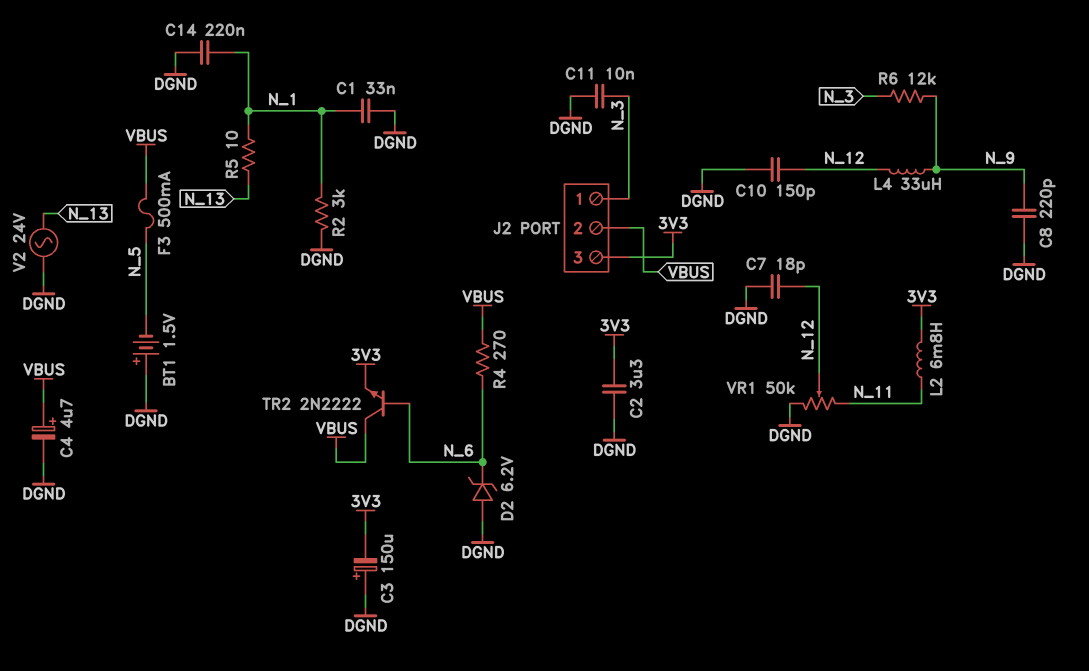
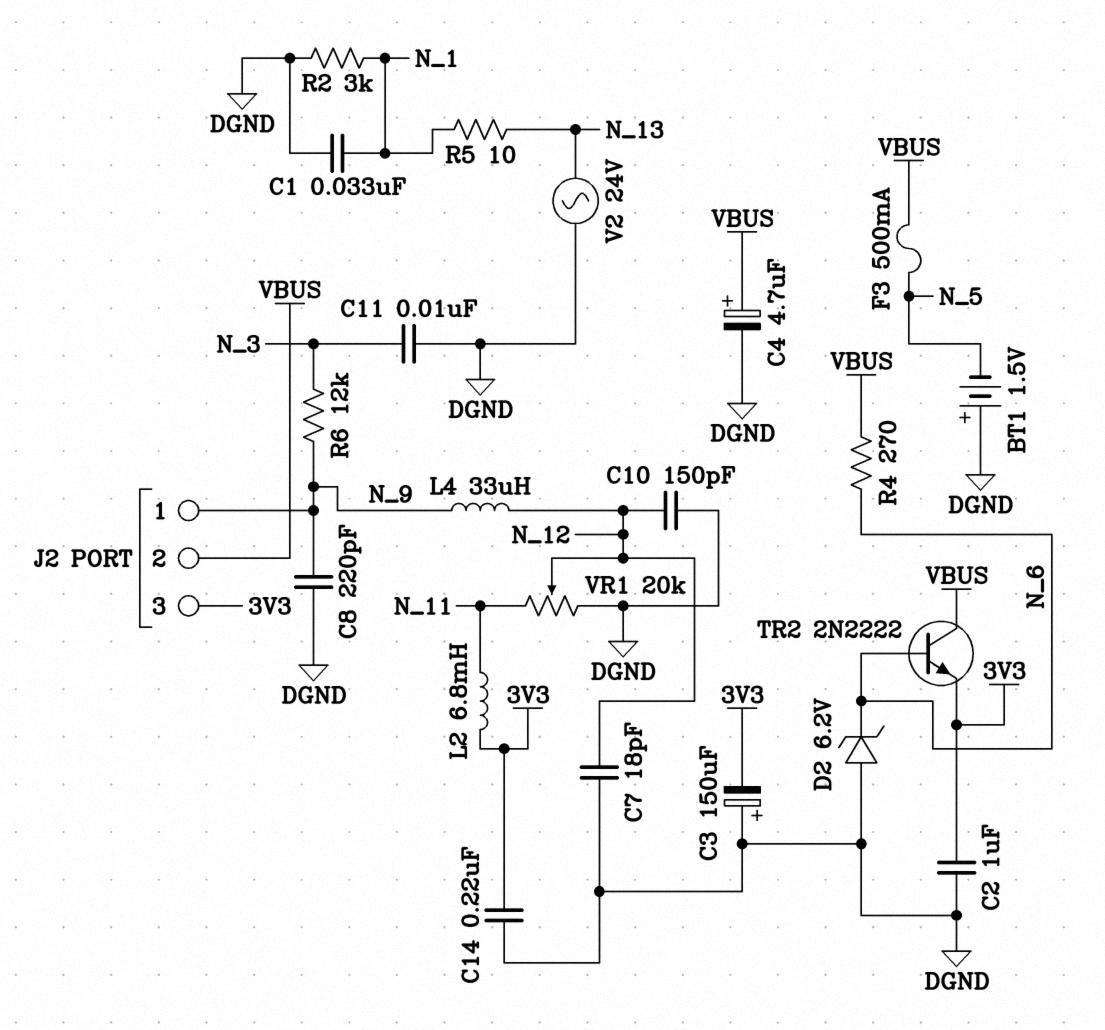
C2: 3.3uF (3V3, DGND) -> 1uF (3V3, DGND)
C14: 220nF (DGND, N_1) -> 220nF (3V3, DGND)
J2 pin 1: N_3 -> N_9
VR1: 50k (DGND, N_11, wiper N_12) -> 20k (DGND, N_11, wiper N_12)

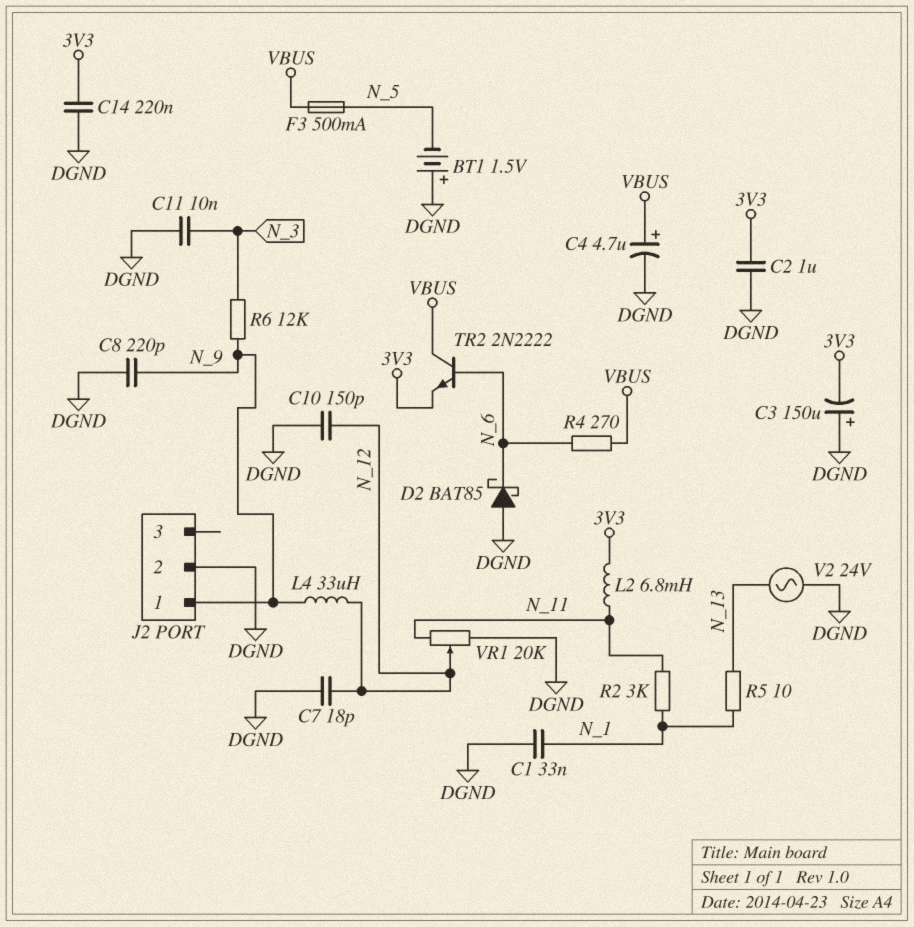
D2: zener 6.2V (A DGND, K N_6) -> schottky BAT85 (A DGND, K N_6)
J2 pin 2: VBUS -> DGND
J2 pin 3: 3V3 -> none
R2: 3k (DGND, N_1) -> 3k (N_1, N_11)

